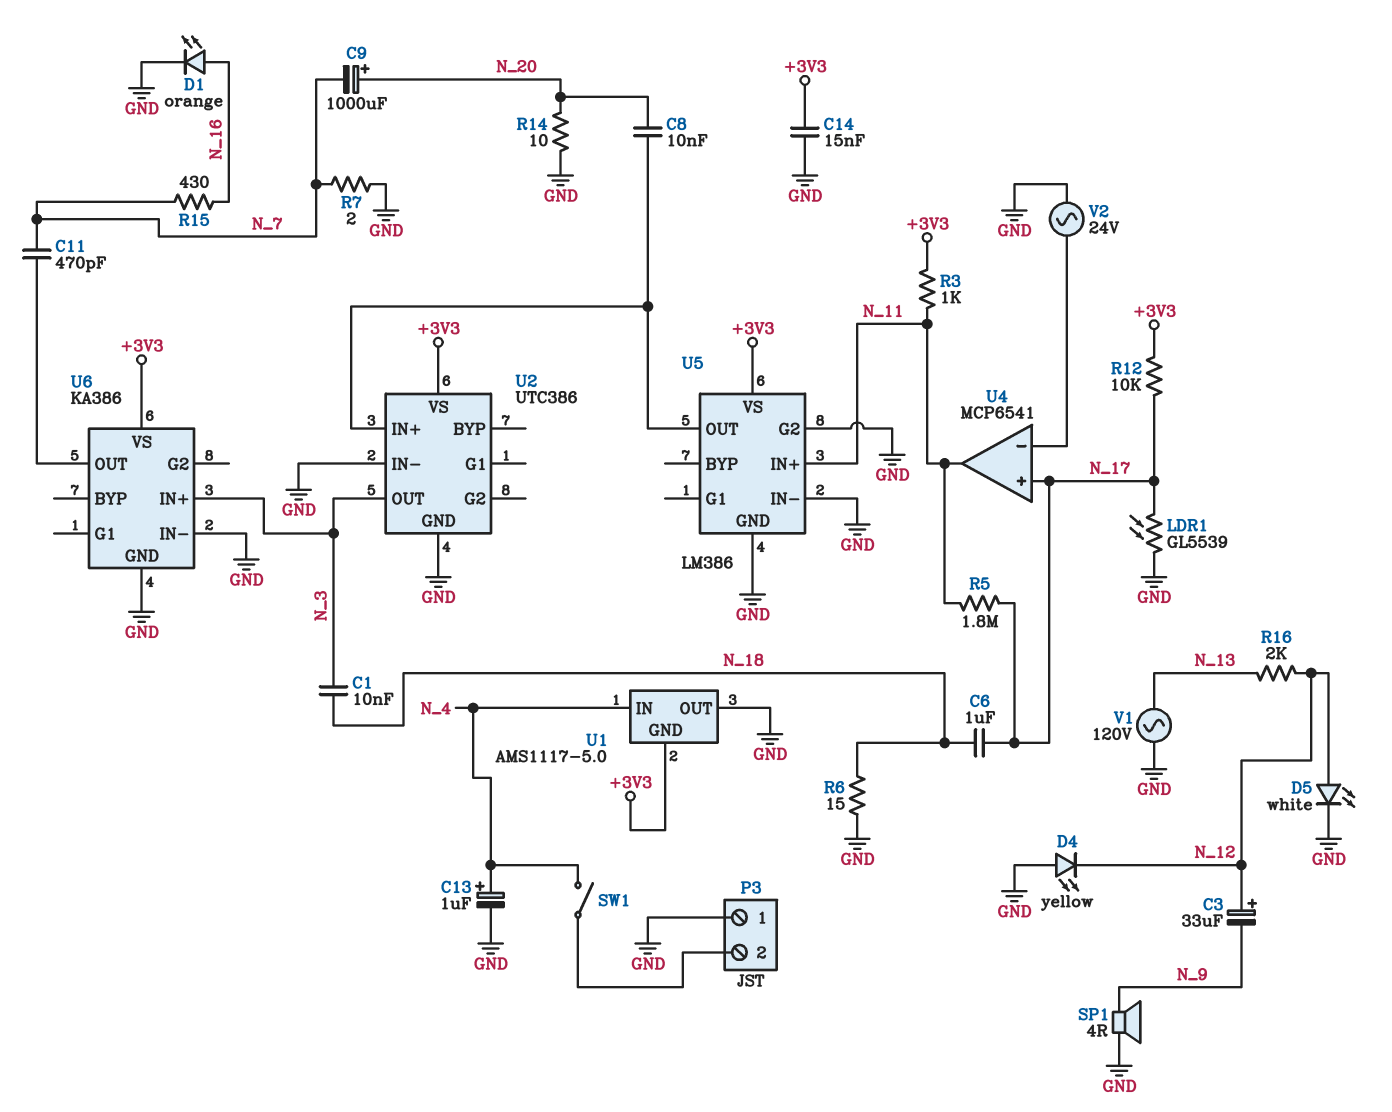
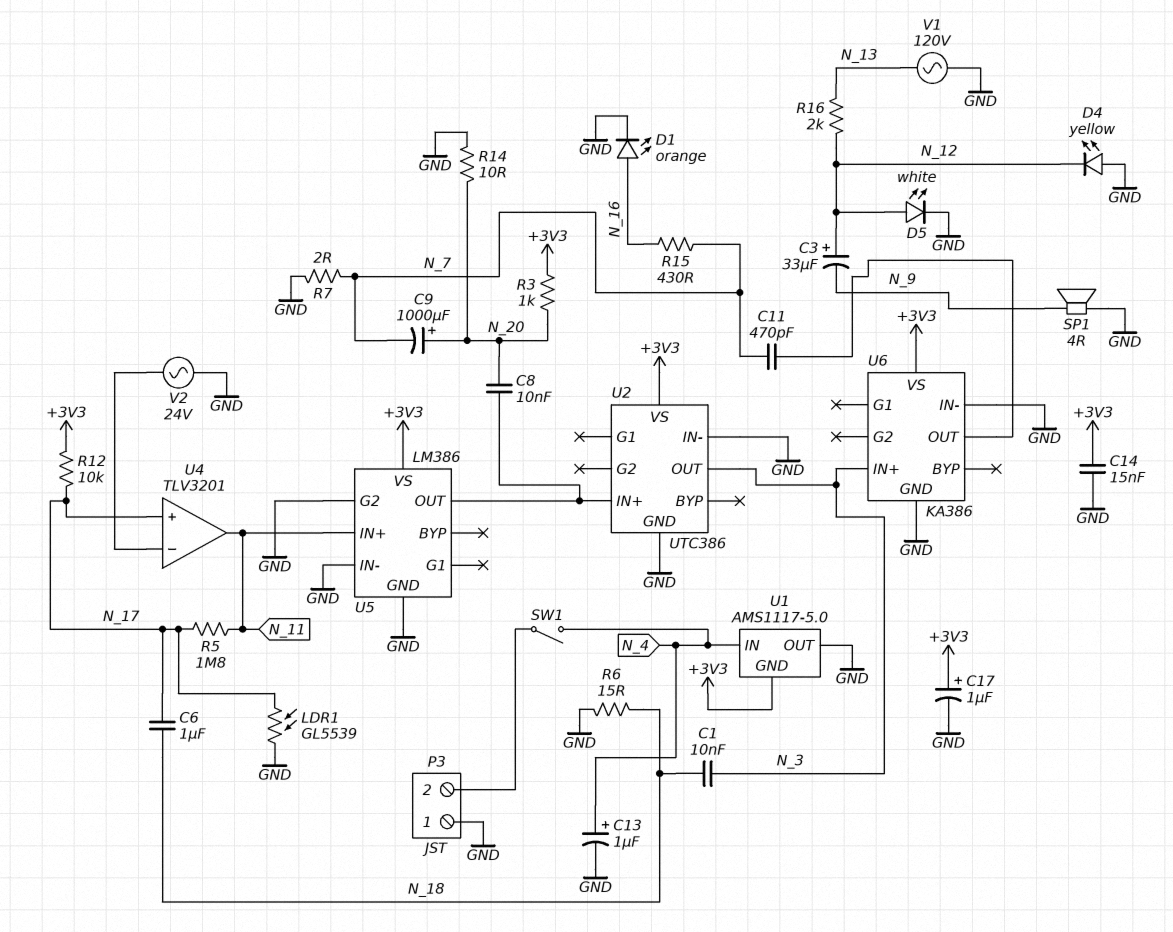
C17: none -> 1uF (plus +3V3, minus GND)
R3: 1k (+3V3, N_11) -> 1k (+3V3, N_20)
U4: MCP6541 -> TLV3201

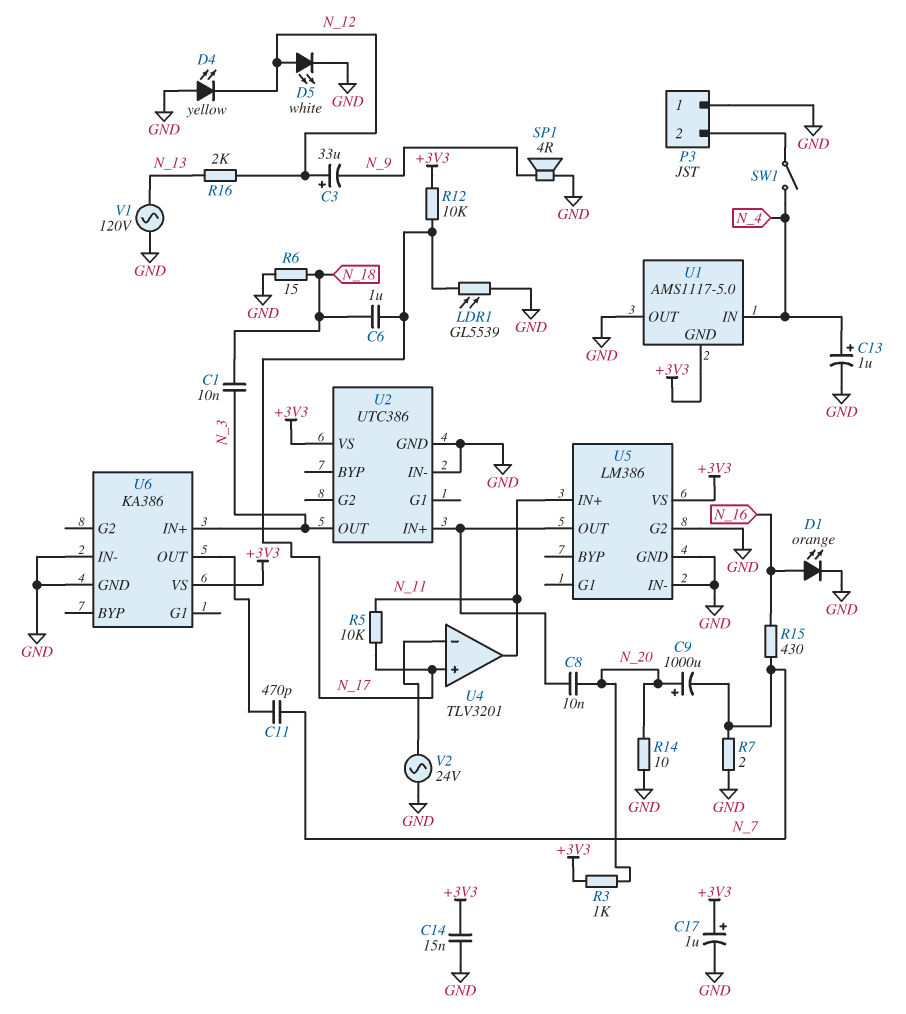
R5: 1.8M (N_11, N_17) -> 10k (N_11, N_17)

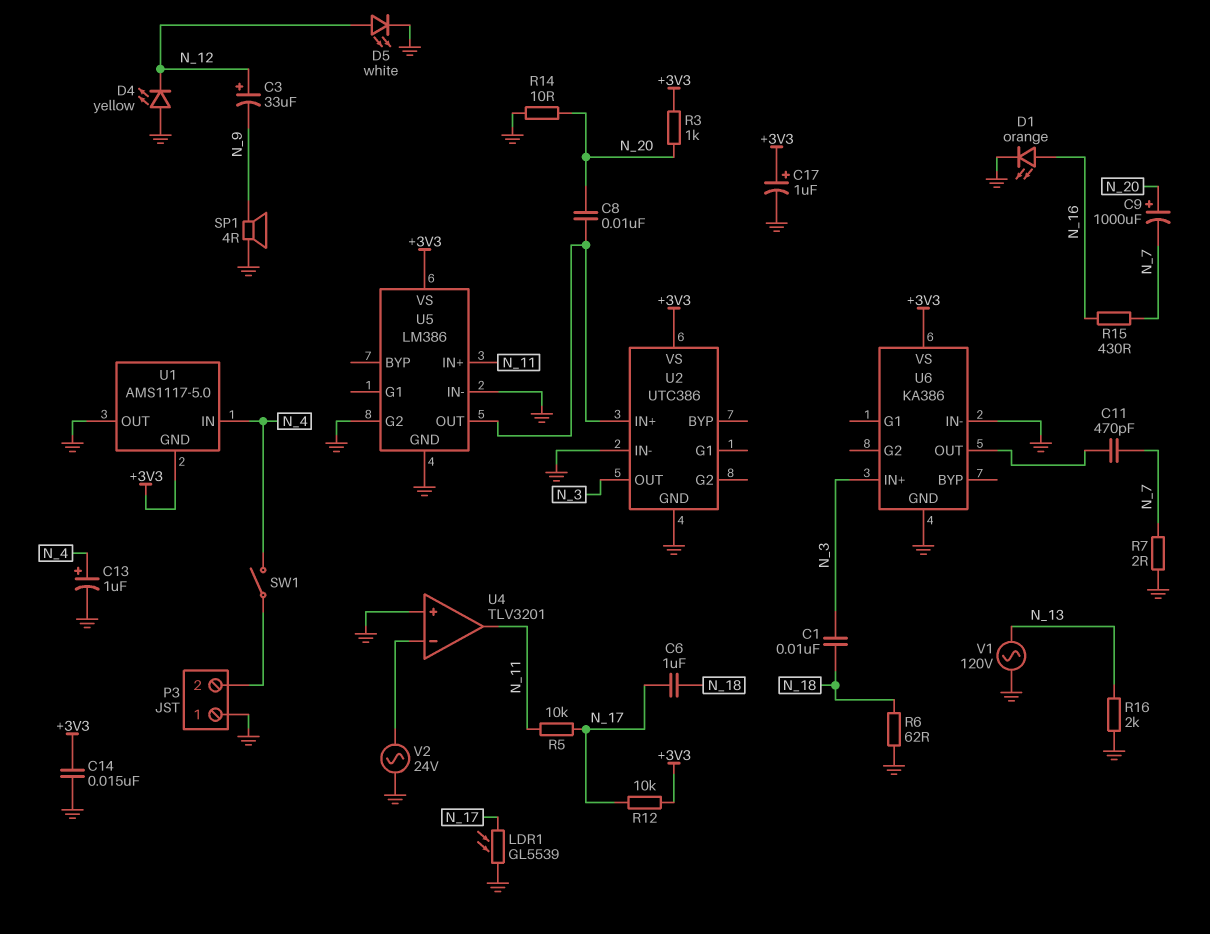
R6: 15 (GND, N_18) -> 62 (GND, N_18)
R16: 2k (N_12, N_13) -> 2k (GND, N_13)
U4 pin in+: N_17 -> GND

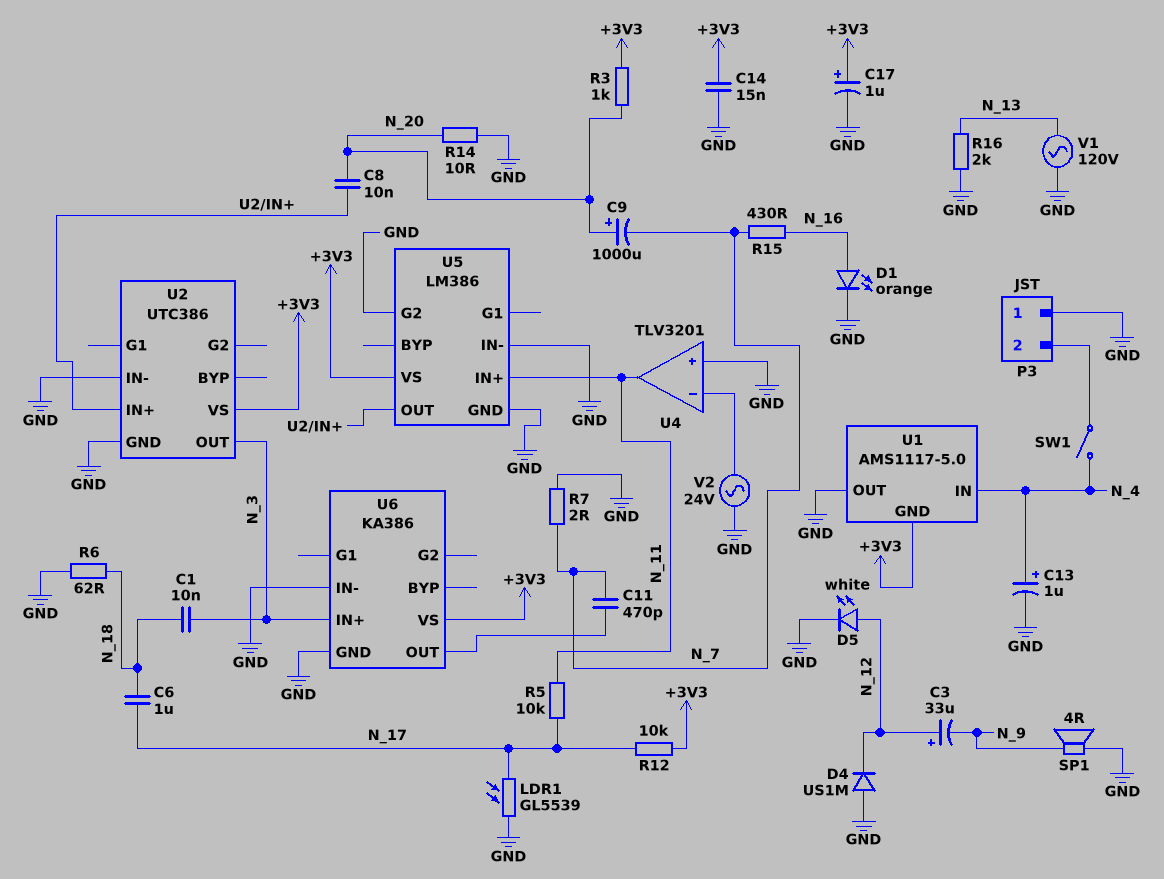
D4: LED yellow (A GND, K N_12) -> diode US1M (A GND, K N_12)

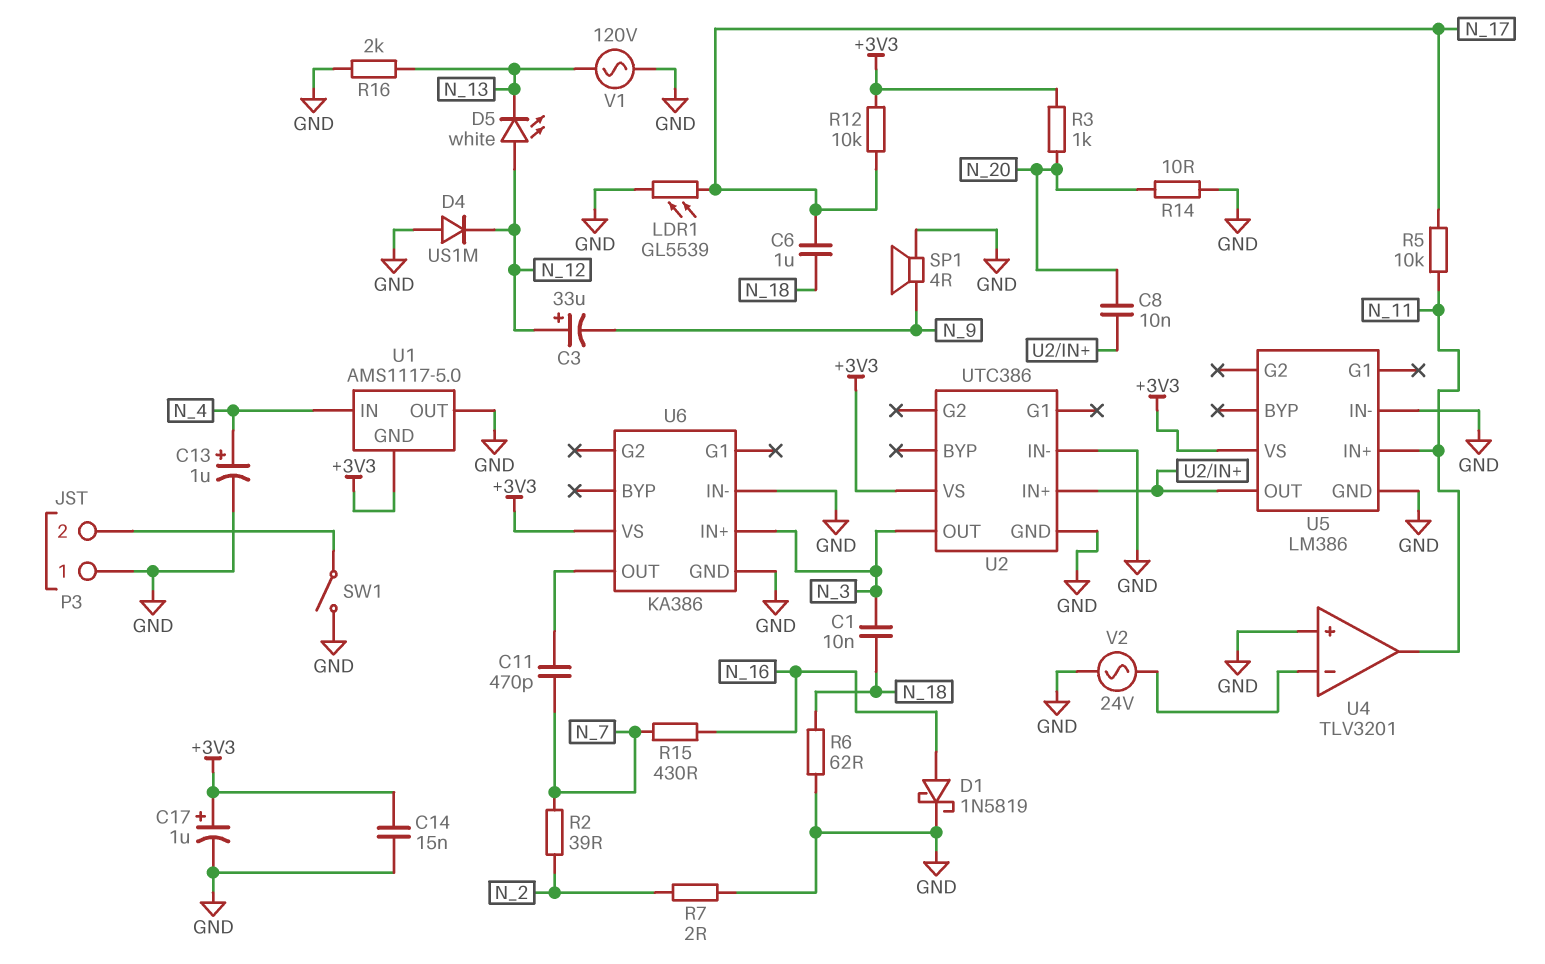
C9: 1000uF (plus N_20, minus N_7) -> none
D1: LED orange (A N_16, K GND) -> schottky 1N5819 (A N_16, K GND)
D5: LED white (A N_12, K GND) -> LED white (A N_12, K N_13)
R2: none -> 39 (N_2, N_7)
R7: 2 (GND, N_7) -> 2 (GND, N_2)
SW1: switch (N_4, P3/2) -> switch (GND, P3/2)
U5 pin G2: GND -> none

